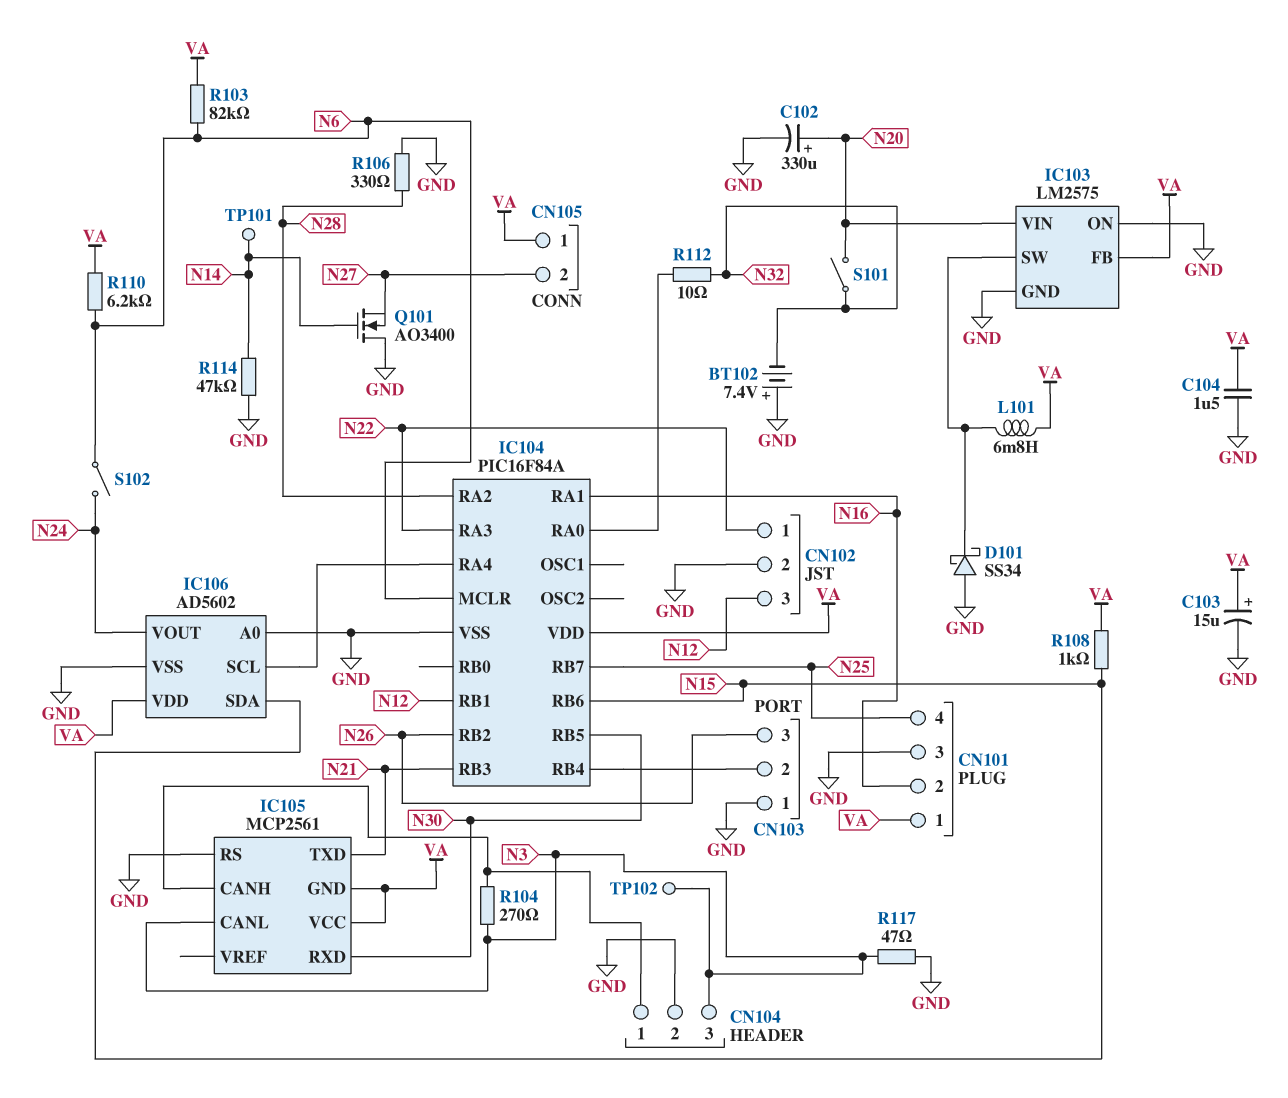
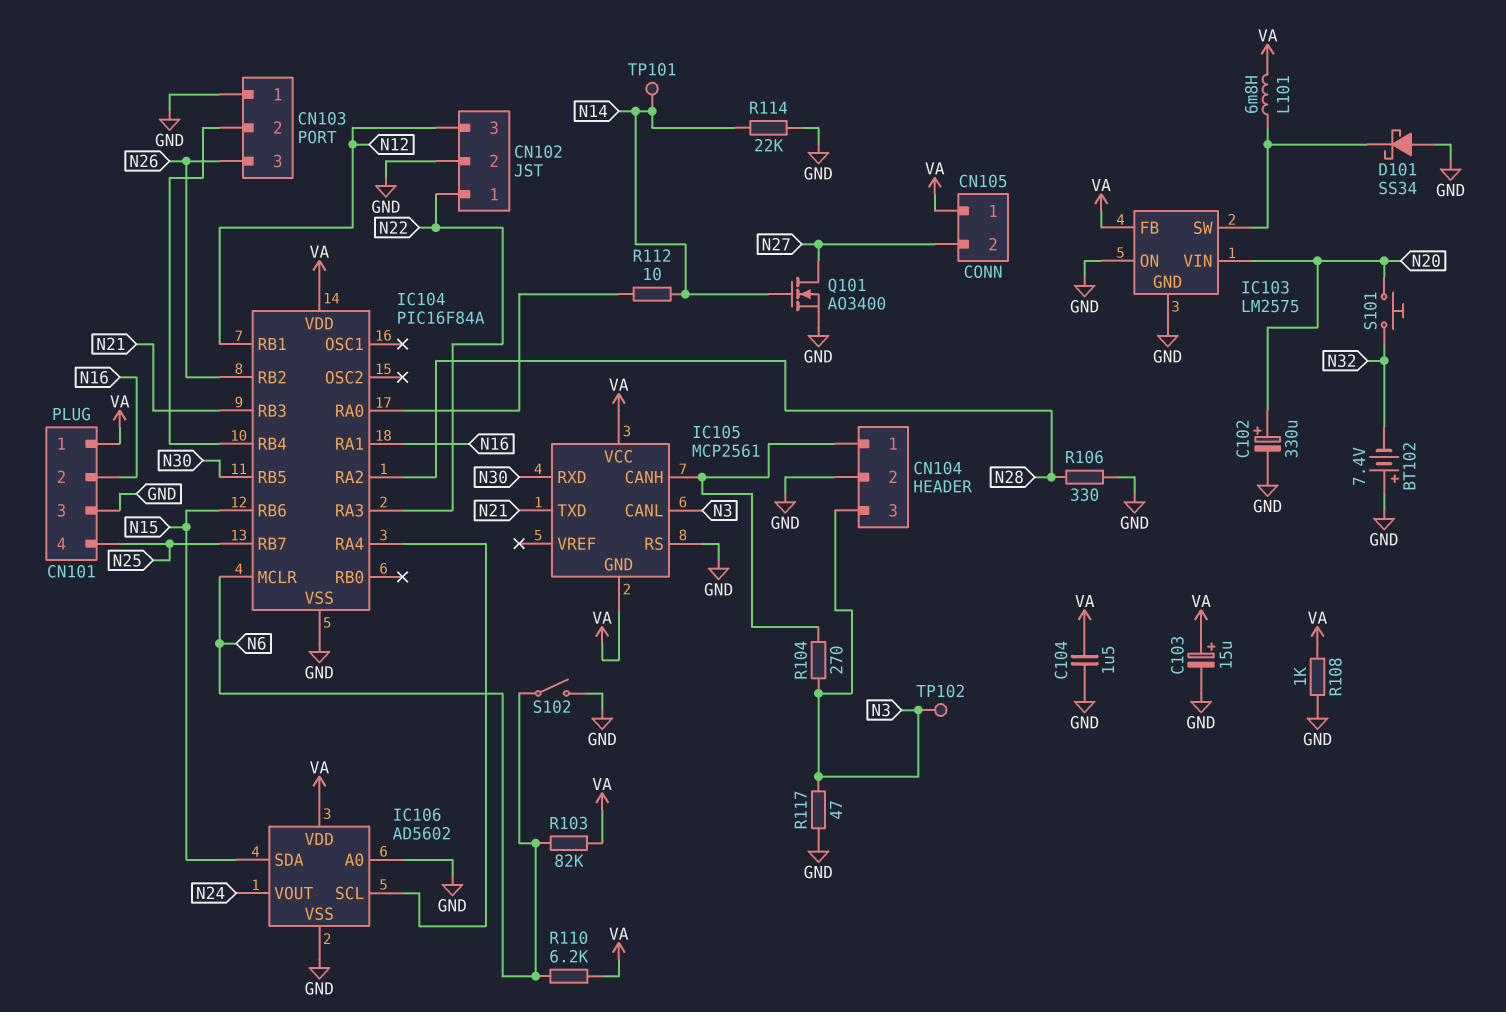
Q101: NMOS AO3400 (G N14, D GND, S N27) -> NMOS AO3400 (G N14, D N27, S GND)
R108: 1k (N15, VA) -> 1k (GND, VA)
R112: 10 (IC104/RA0, N32) -> 10 (IC104/RA0, N14)
R114: 47k (GND, N14) -> 22k (GND, N14)
S101: switch (N20, N32) -> button (N20, N32)
S102: switch (N6, N24) -> switch (GND, N6)

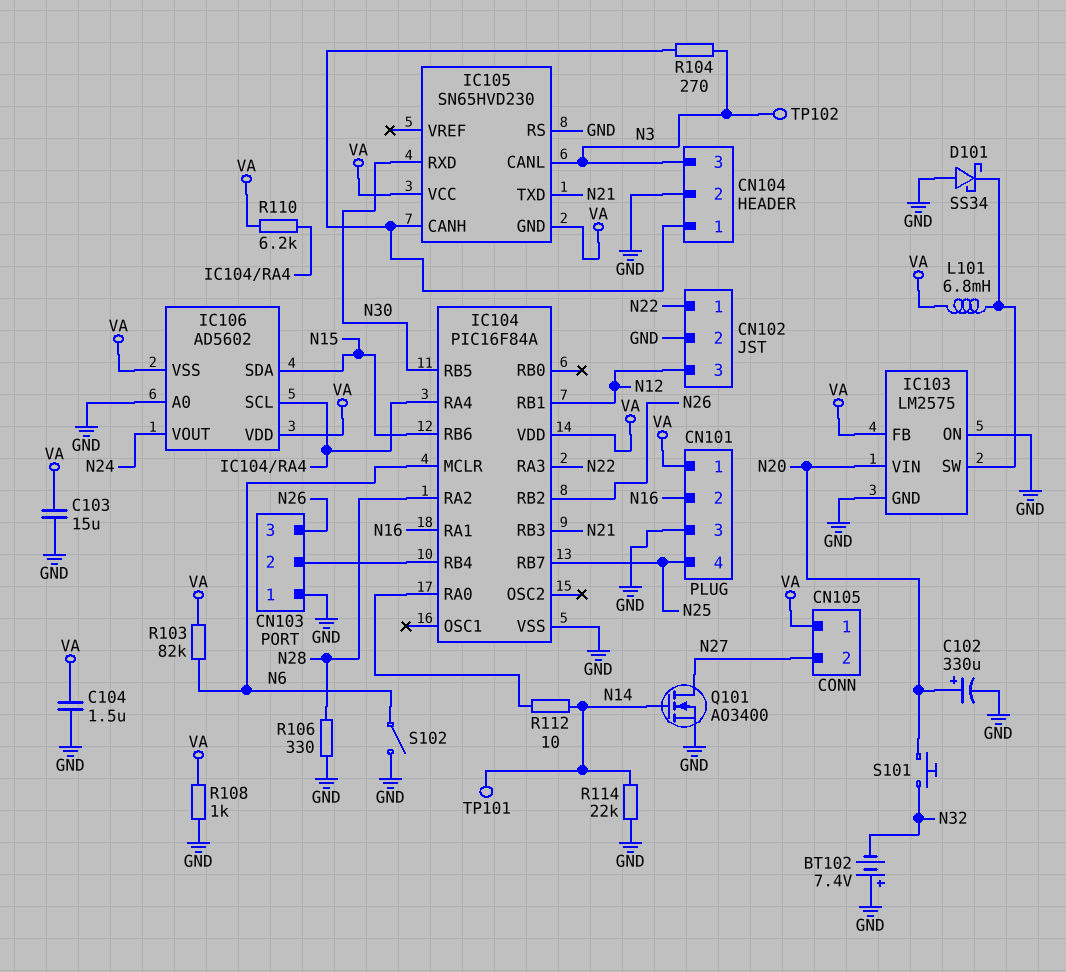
C103: 15uF (plus VA, minus GND) -> 15uF (GND, VA)
IC105: MCP2561 -> SN65HVD230
IC106 pin VSS: GND -> VA
R110: 6.2k (N6, VA) -> 6.2k (IC104/RA4, VA)
R117: 47 (GND, N3) -> none

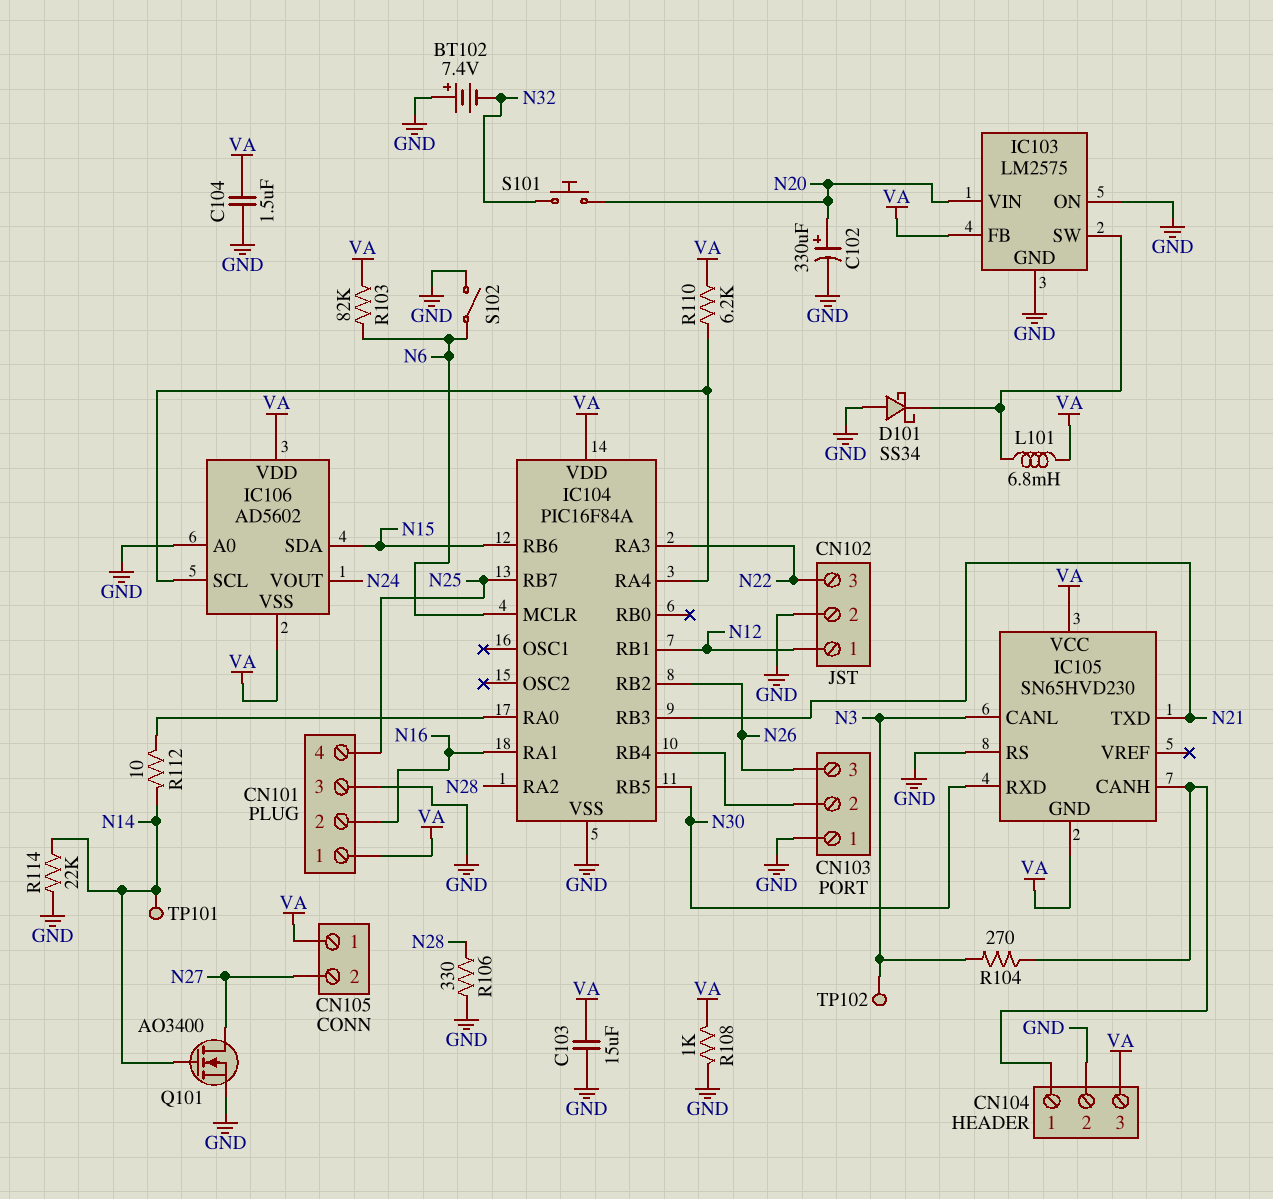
CN102 pin 1: N22 -> N12
CN102 pin 3: N12 -> N22
CN104 pin 3: N3 -> VA

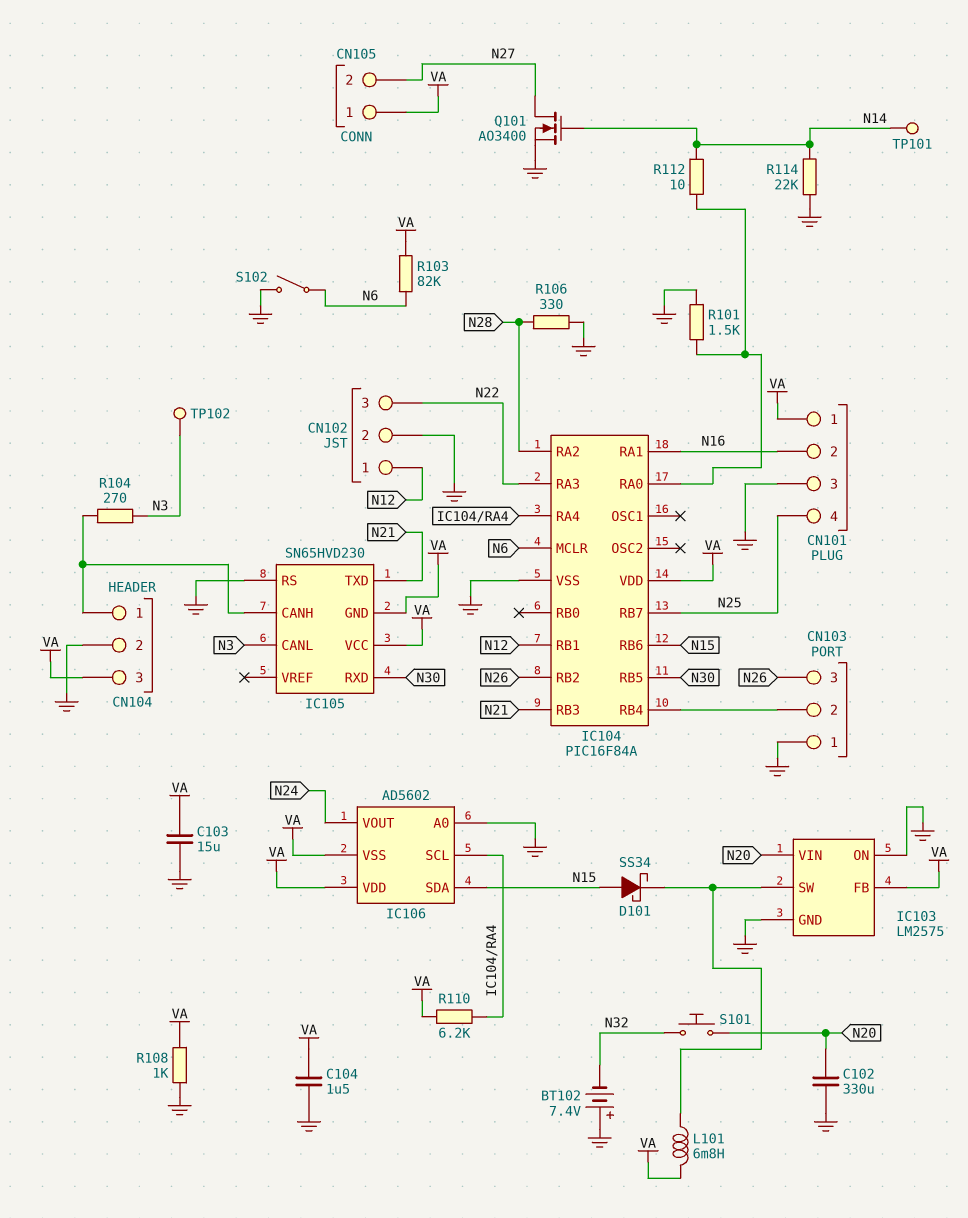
C102: 330uF (plus N20, minus GND) -> 330uF (GND, N20)
D101: schottky SS34 (A GND, K IC103/SW) -> schottky SS34 (A N15, K IC103/SW)
R101: none -> 1.5k (GND, IC104/RA0)

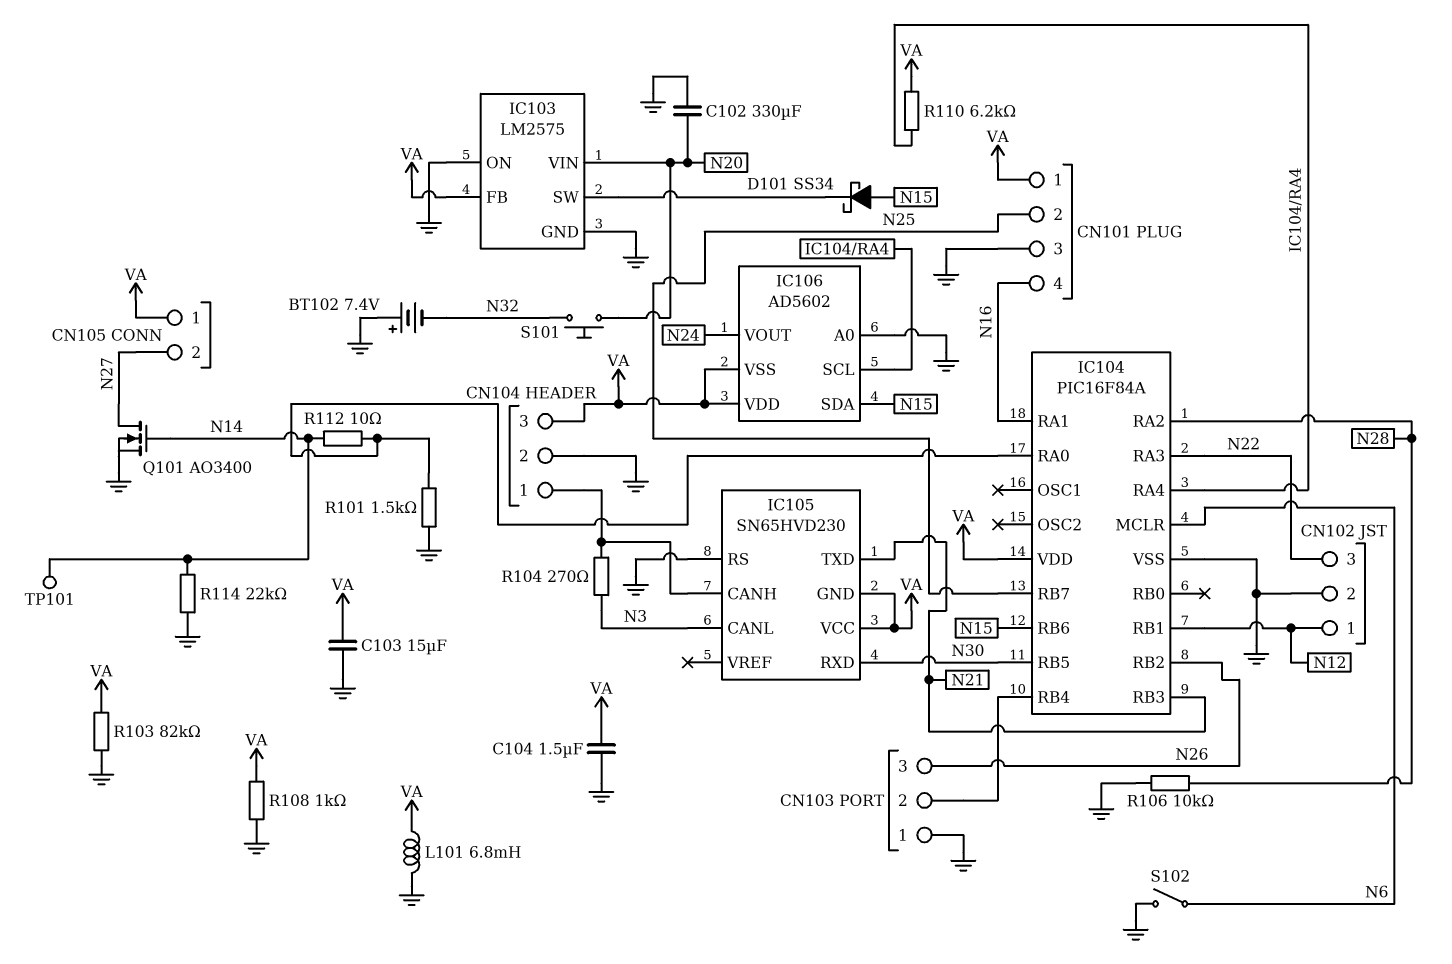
CN101 pin 2: N16 -> N25
CN101 pin 4: N25 -> N16
L101: 6.8mH (IC103/SW, VA) -> 6.8mH (GND, VA)
R103: 82k (N6, VA) -> 82k (GND, VA)
R106: 330 (GND, N28) -> 10k (GND, N28)
TP102: test point (N3) -> none

